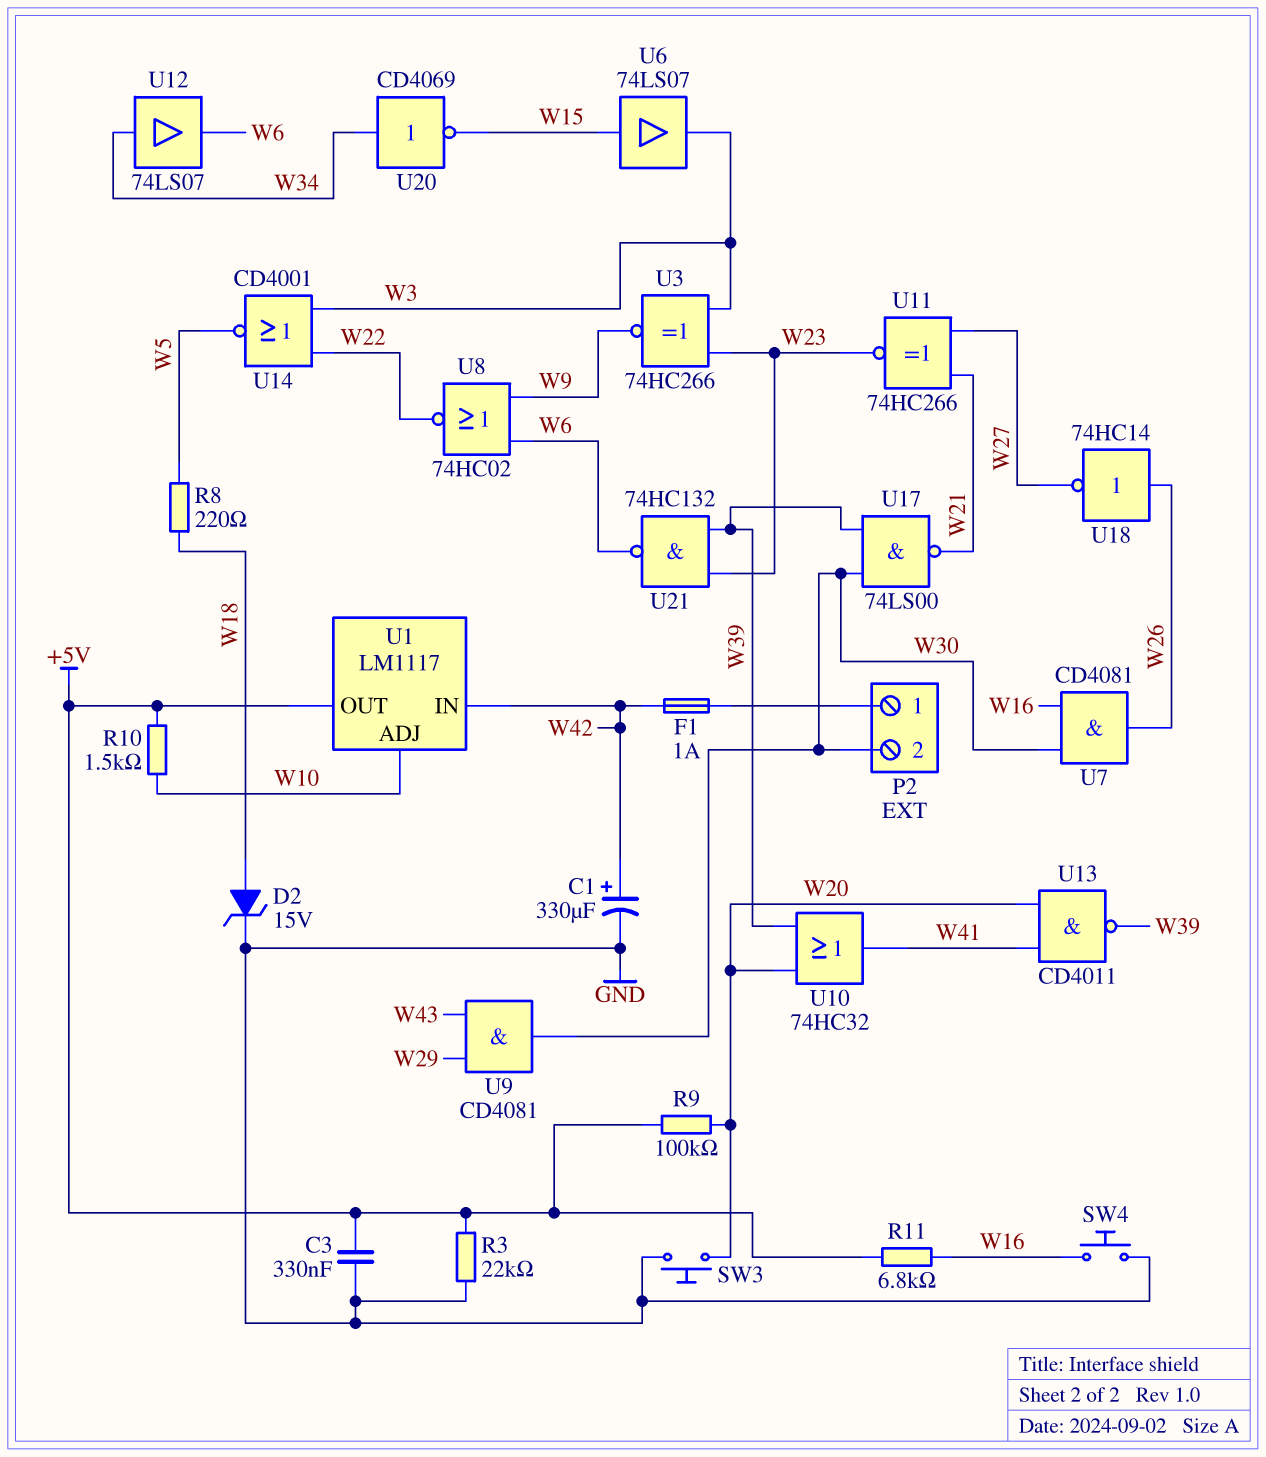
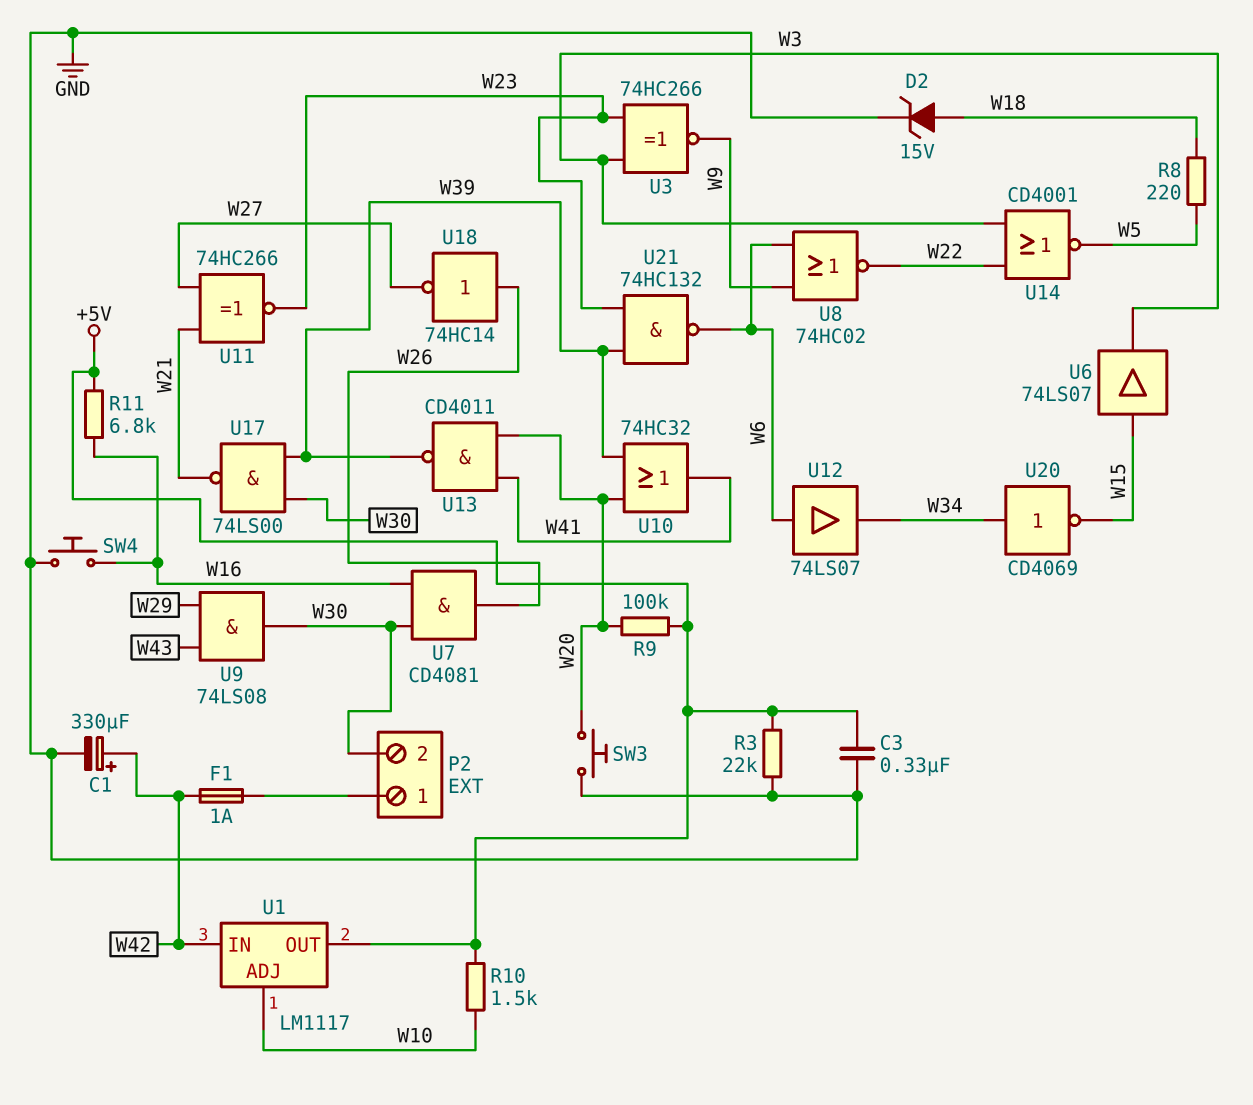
U9: AND CD4081 (in W29, in W43, out W30) -> AND 74LS08 (in W29, in W43, out W30)
U12: buffer 74LS07 (in W34, out W6) -> buffer 74LS07 (in W6, out W34)

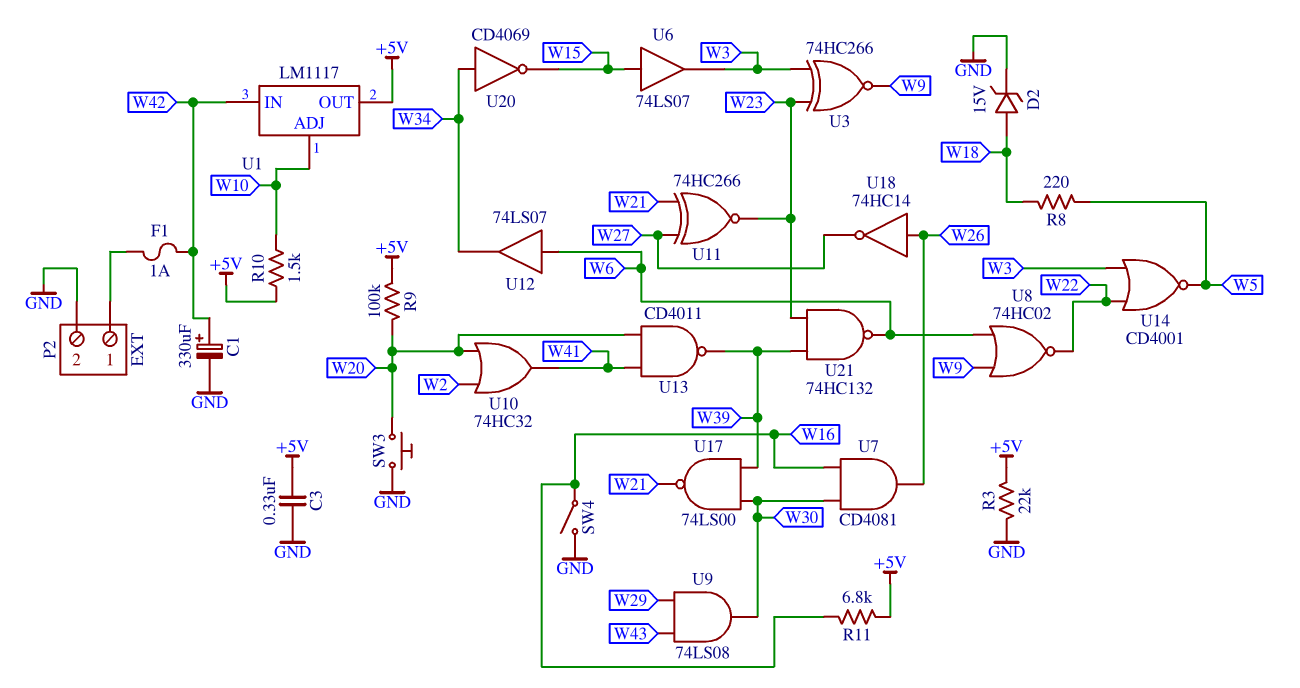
P2 pin 2: W30 -> GND
SW4: button (GND, W16) -> switch (GND, W16)
U10: OR 74HC32 (in W20, in W39, out W41) -> OR 74HC32 (in W2, in W20, out W41)

